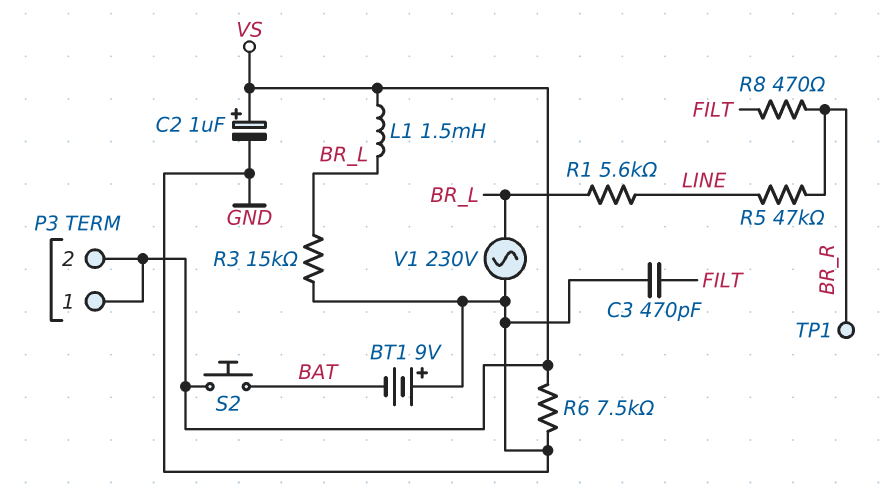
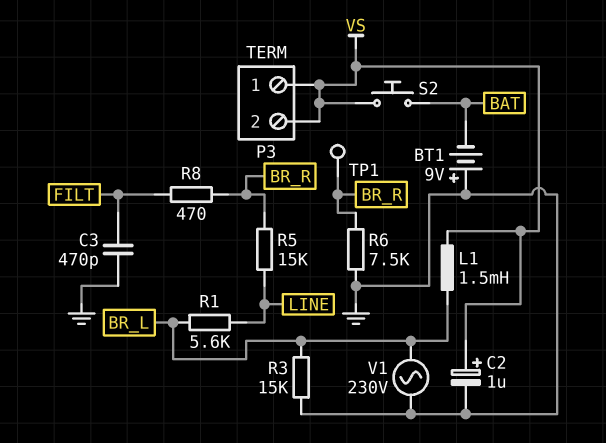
R5: 47k (BR_R, LINE) -> 15k (BR_R, LINE)
R6: 7.5k (GND, VS) -> 7.5k (BR_R, GND)

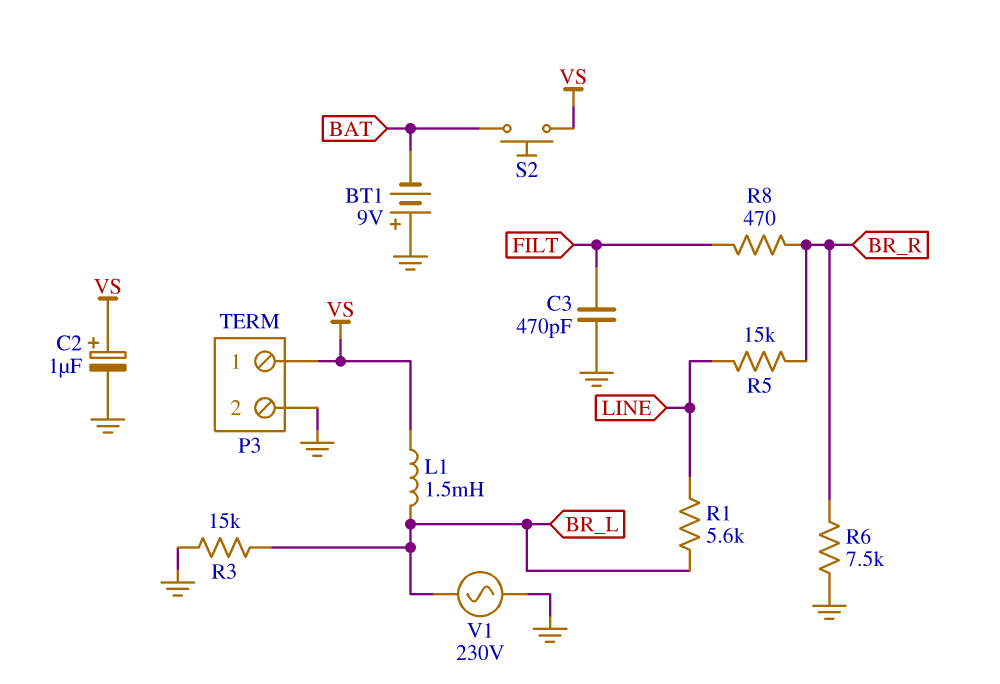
P3 pin 2: VS -> GND
TP1: test point (BR_R) -> none

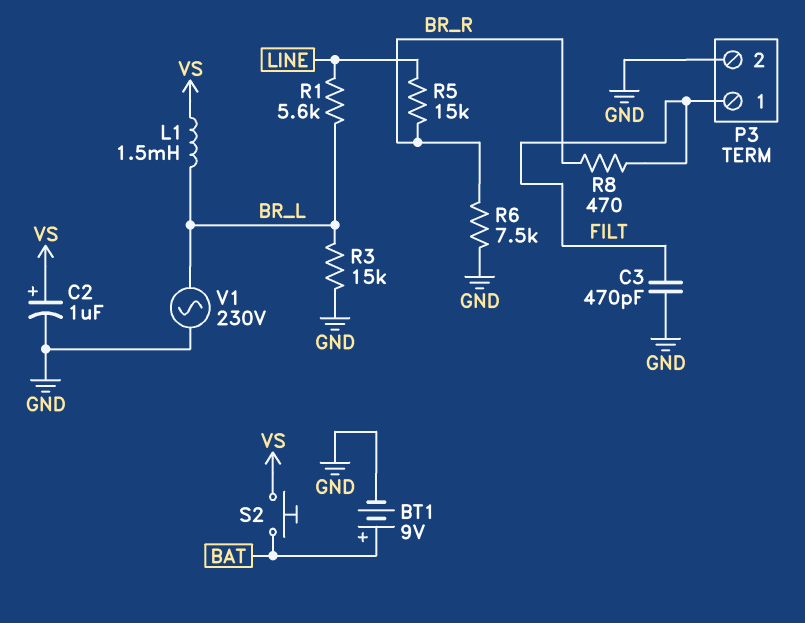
BT1: 9V (plus GND, minus BAT) -> 9V (plus BAT, minus GND)
P3 pin 1: VS -> FILT

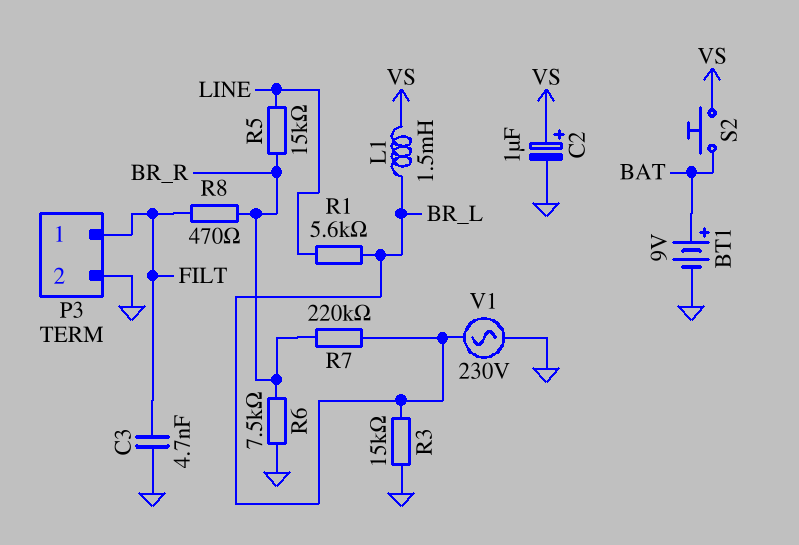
C3: 470pF (FILT, GND) -> 4.7nF (FILT, GND)
R7: none -> 220k (BR_L, BR_R)

